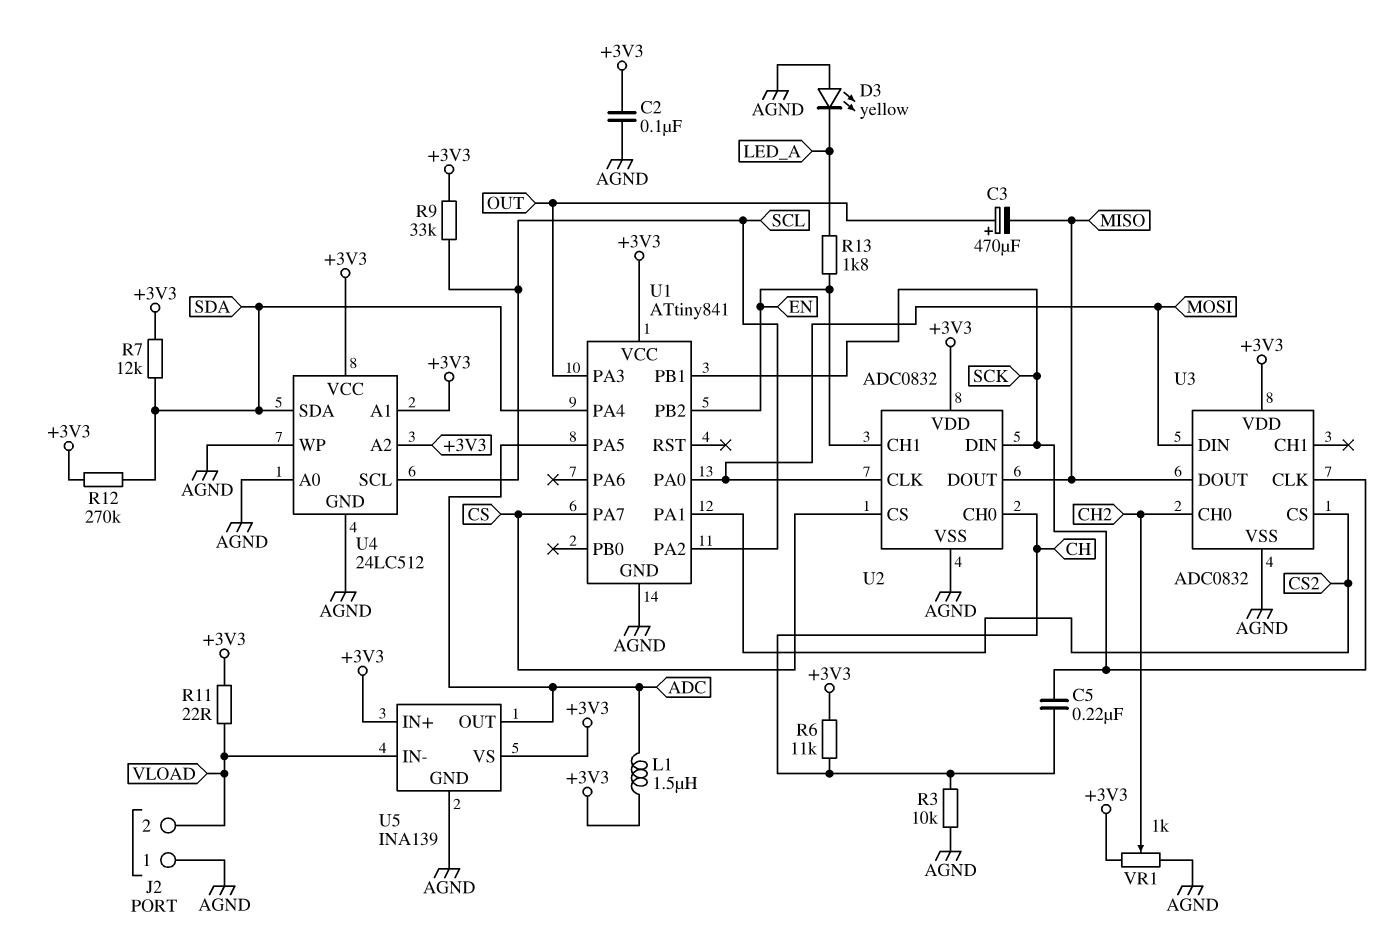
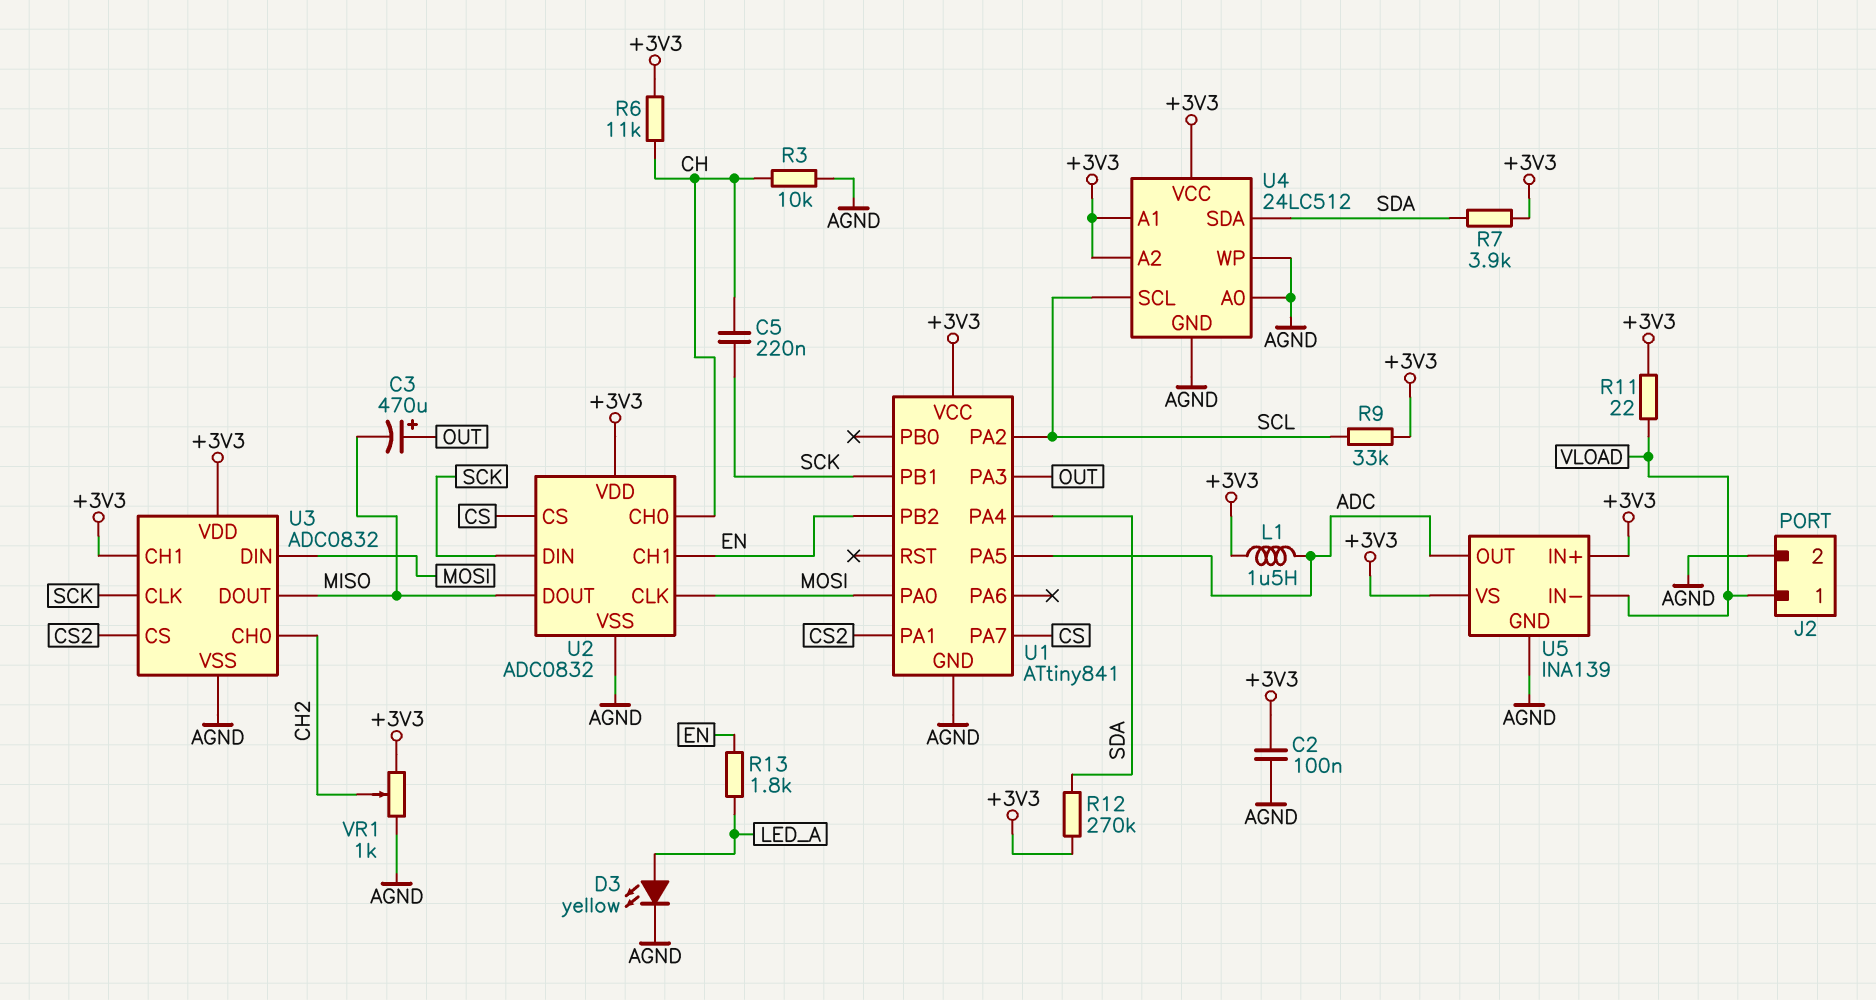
D3: LED yellow (A AGND, K LED_A) -> LED yellow (A LED_A, K AGND)
J2 pin 1: AGND -> VLOAD
J2 pin 2: VLOAD -> AGND
R7: 12k (+3V3, SDA) -> 3.9k (+3V3, SDA)
U3 pin CH1: none -> +3V3

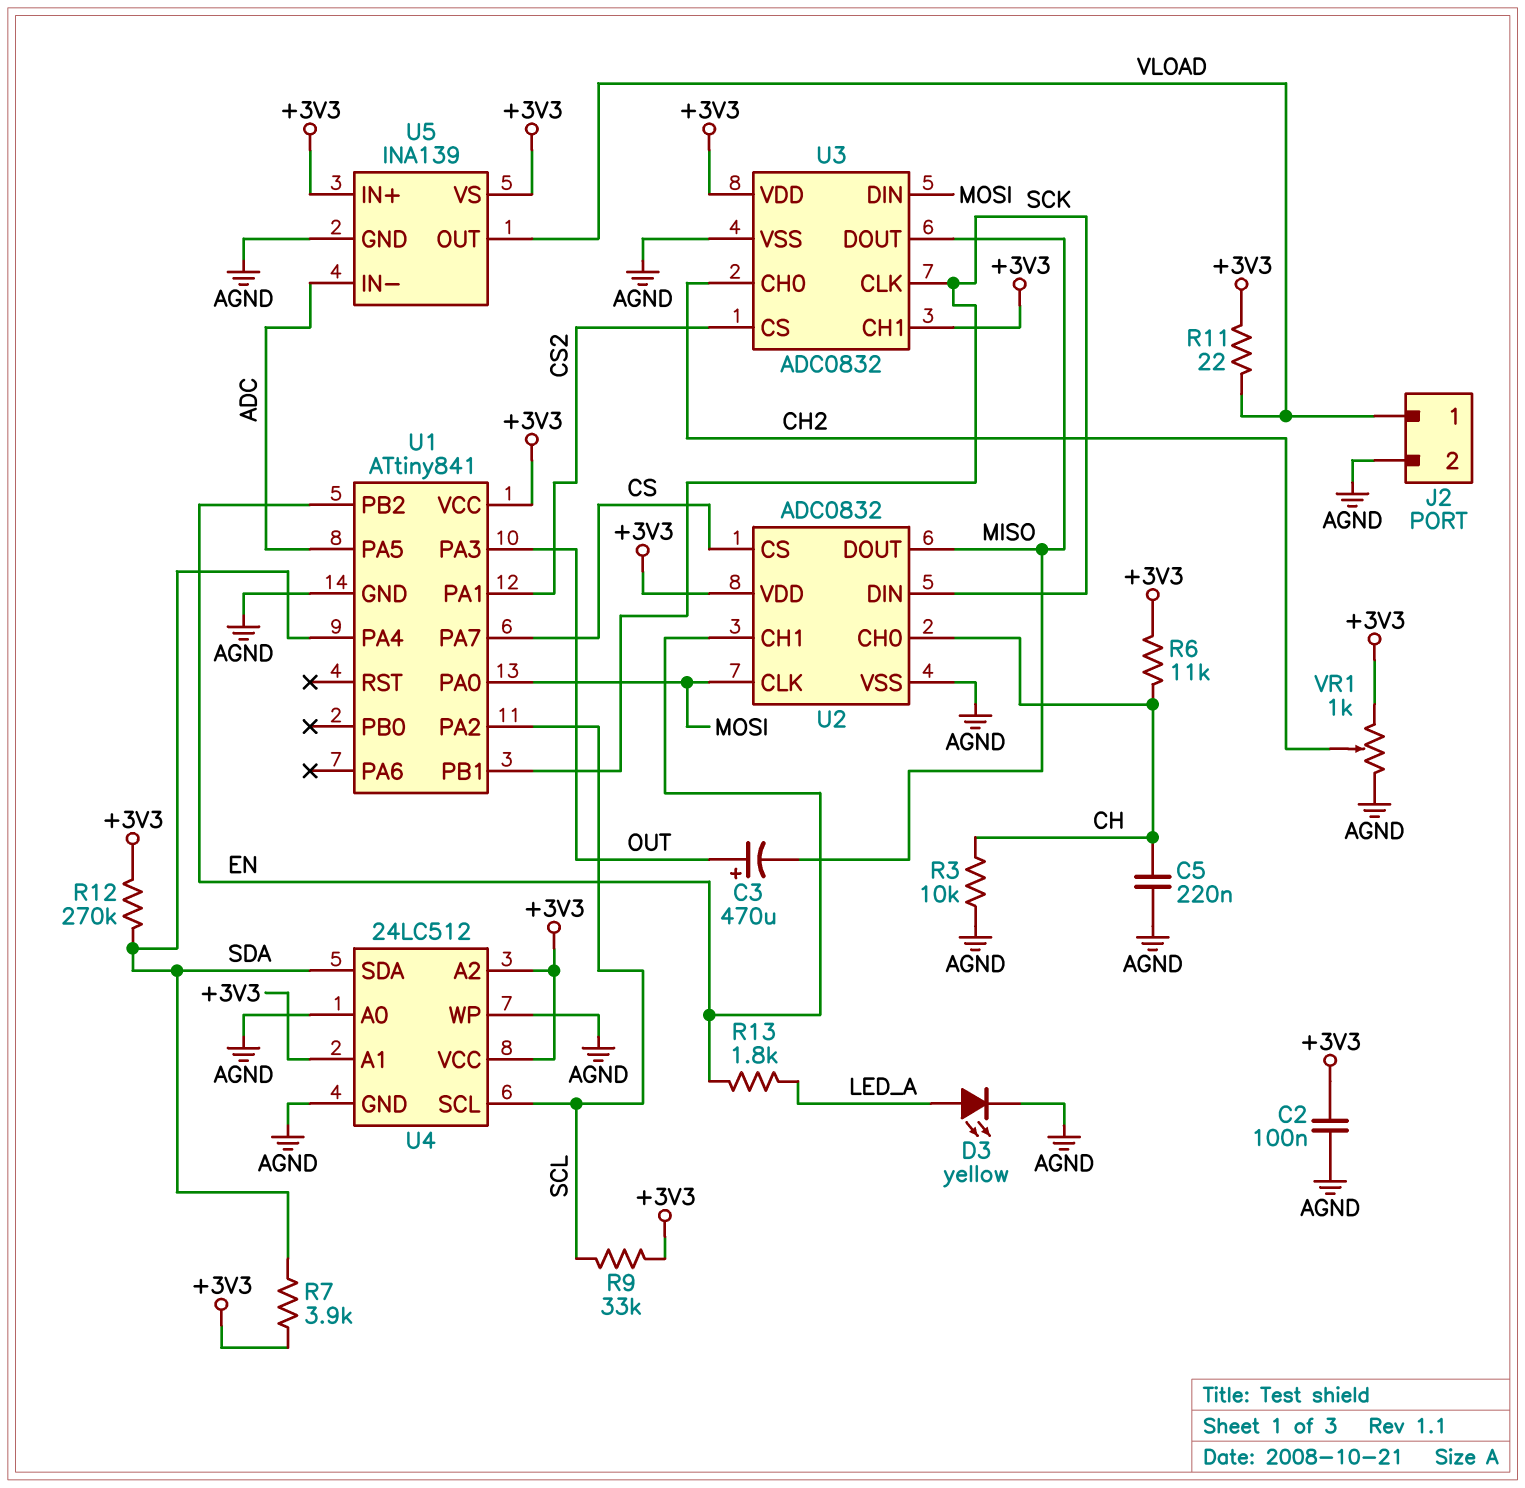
C5: 220nF (CH, SCK) -> 220nF (AGND, CH)
L1: 1.5uH (+3V3, ADC) -> none
U5 pin IN-: VLOAD -> ADC
U5 pin OUT: ADC -> VLOAD

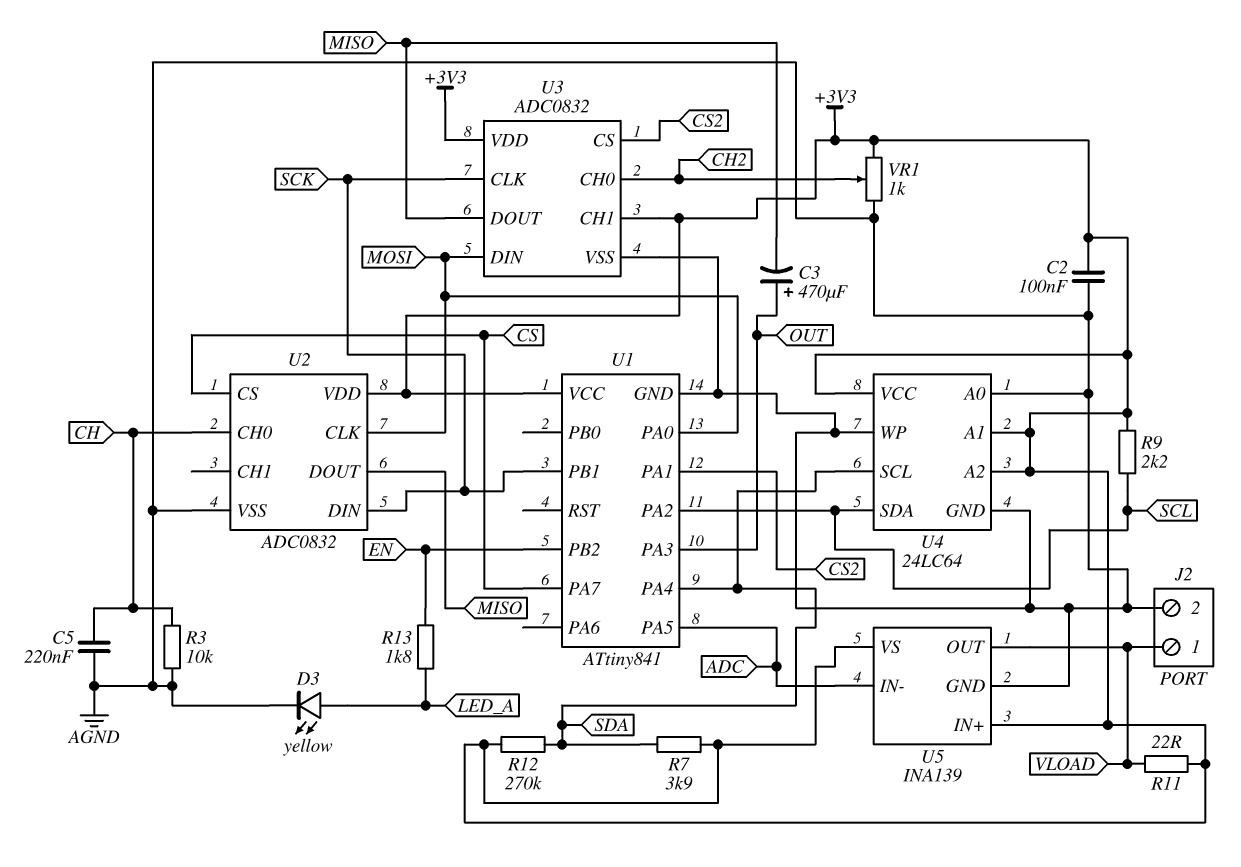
R6: 11k (+3V3, CH) -> none
R9: 33k (+3V3, SCL) -> 2.2k (+3V3, SCL)
U2 pin CH1: EN -> none
U4: 24LC512 -> 24LC64
U4 pin SCL: SCL -> SDA
U4 pin SDA: SDA -> SCL

